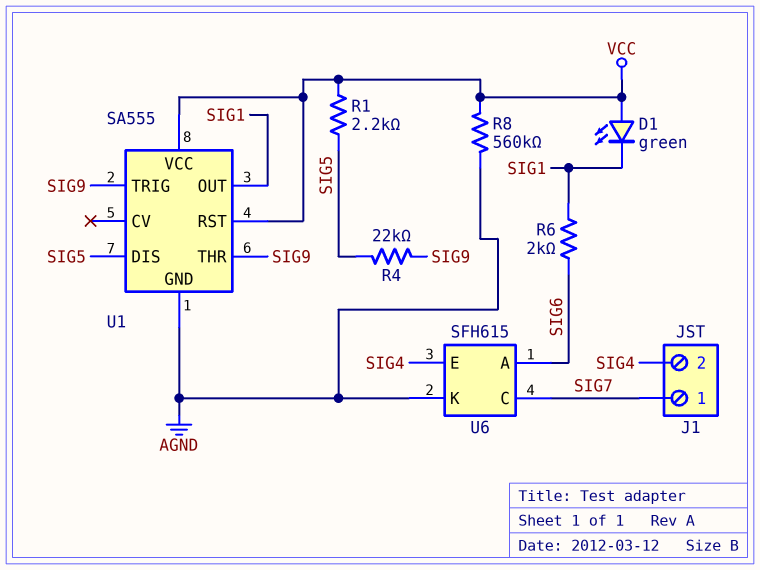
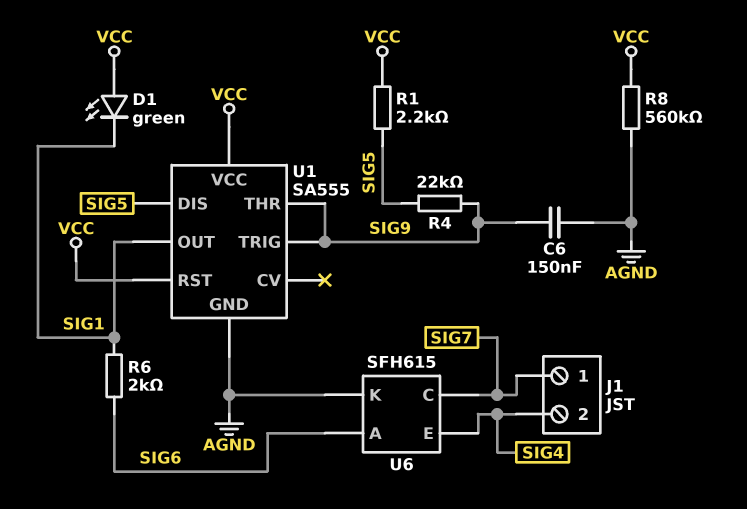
C6: none -> 150nF (AGND, SIG9)

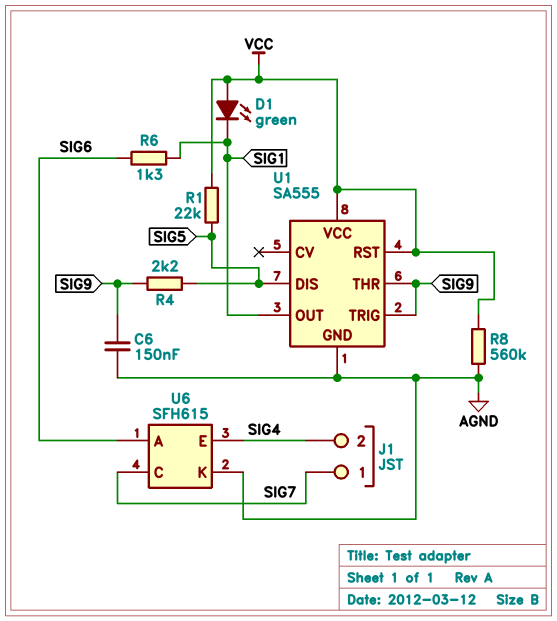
R1: 2.2k (SIG5, VCC) -> 22k (SIG5, VCC)
R4: 22k (SIG5, SIG9) -> 2.2k (SIG5, SIG9)
R6: 2k (SIG1, SIG6) -> 1.3k (SIG1, SIG6)

